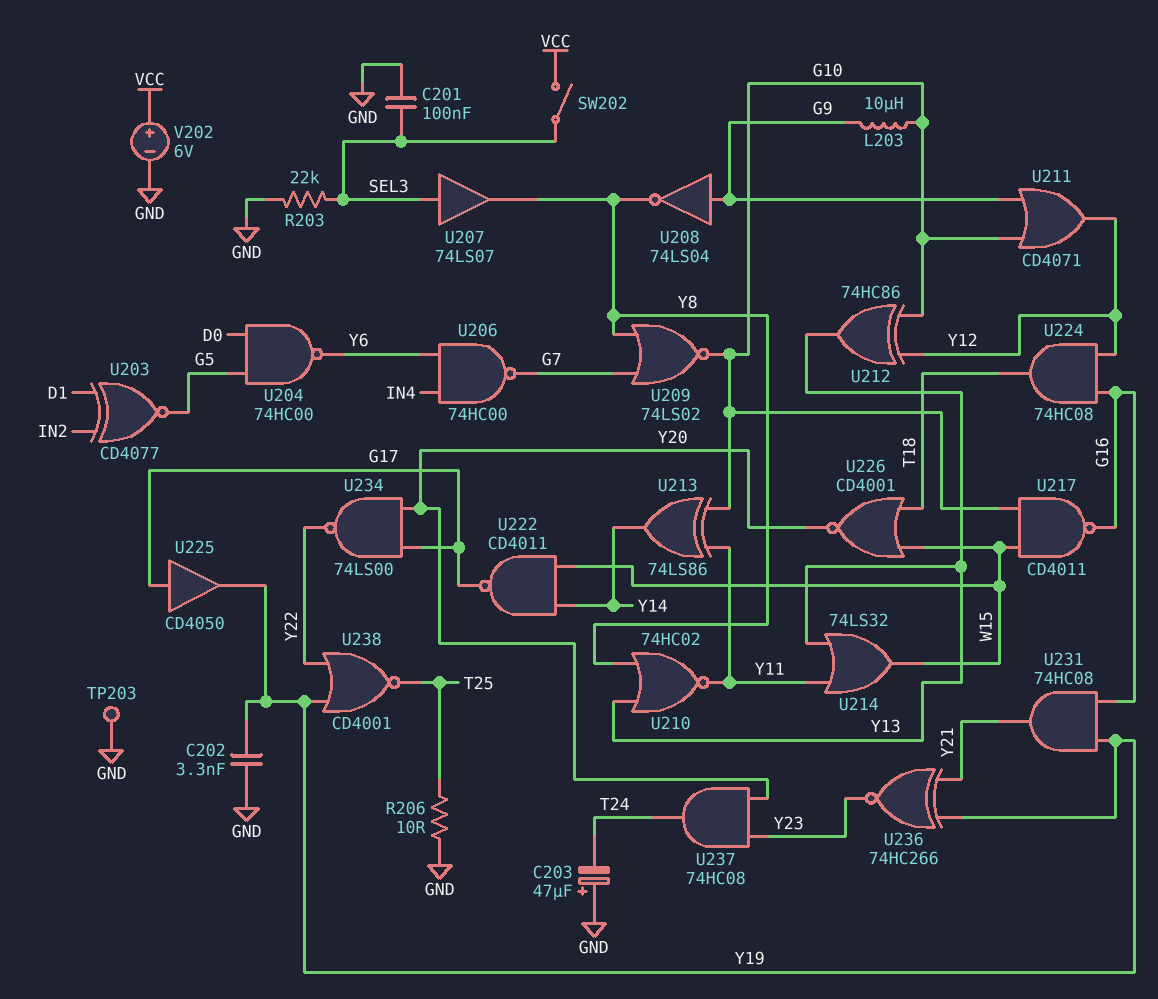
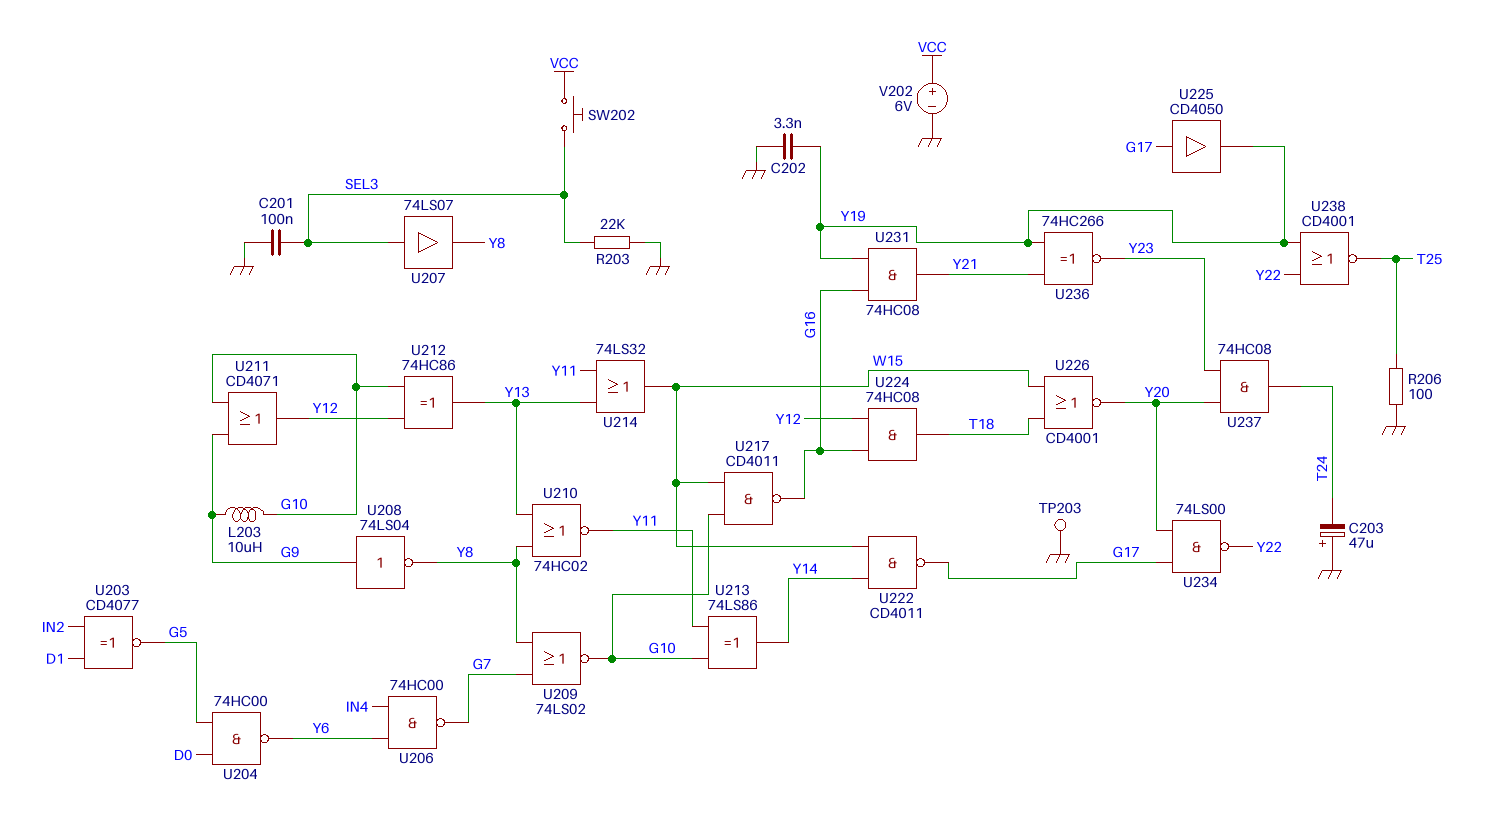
R206: 10 (GND, T25) -> 100 (GND, T25)
SW202: switch (SEL3, VCC) -> button (SEL3, VCC)

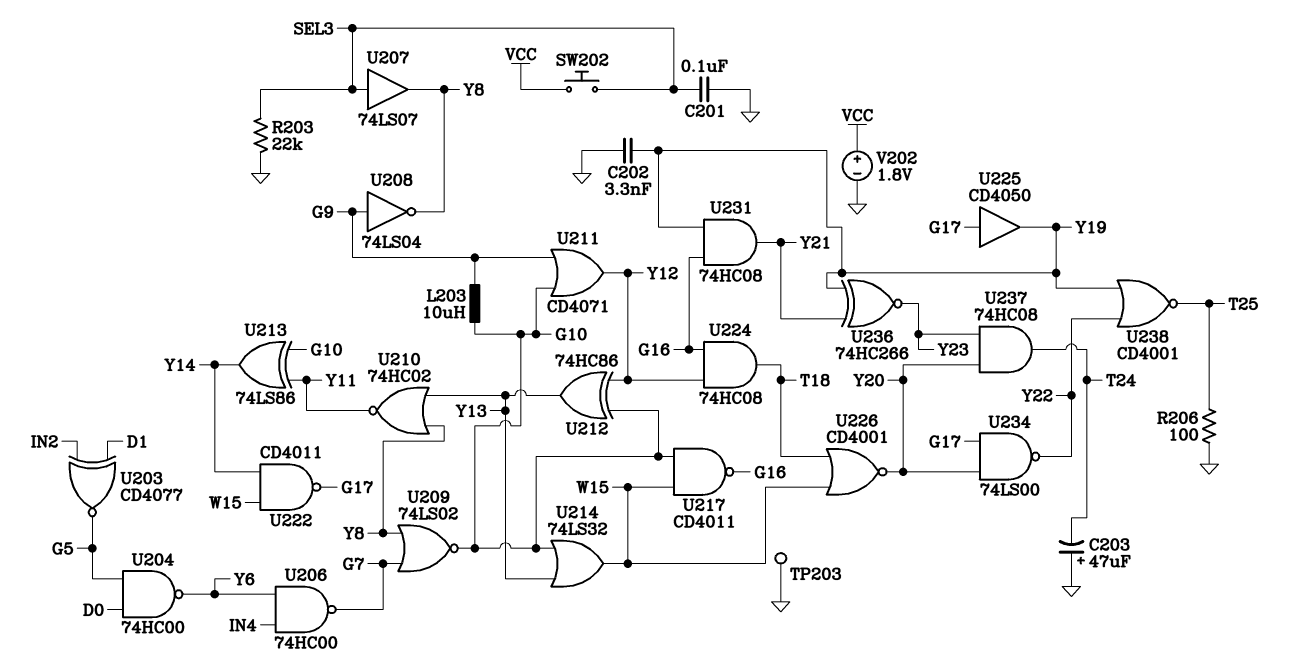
U214: OR 74LS32 (in Y11, in Y13, out W15) -> OR 74LS32 (in G10, in Y13, out W15)
V202: 6V (plus VCC, minus GND) -> 1.8V (plus VCC, minus GND)

